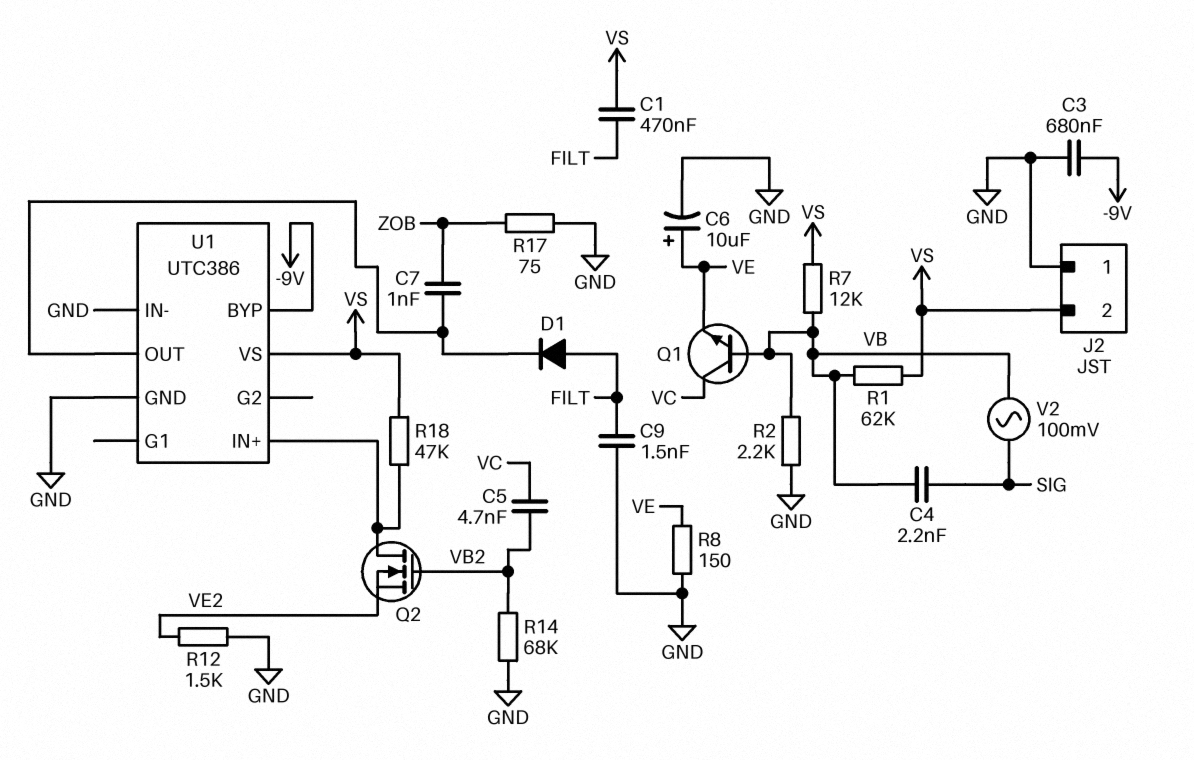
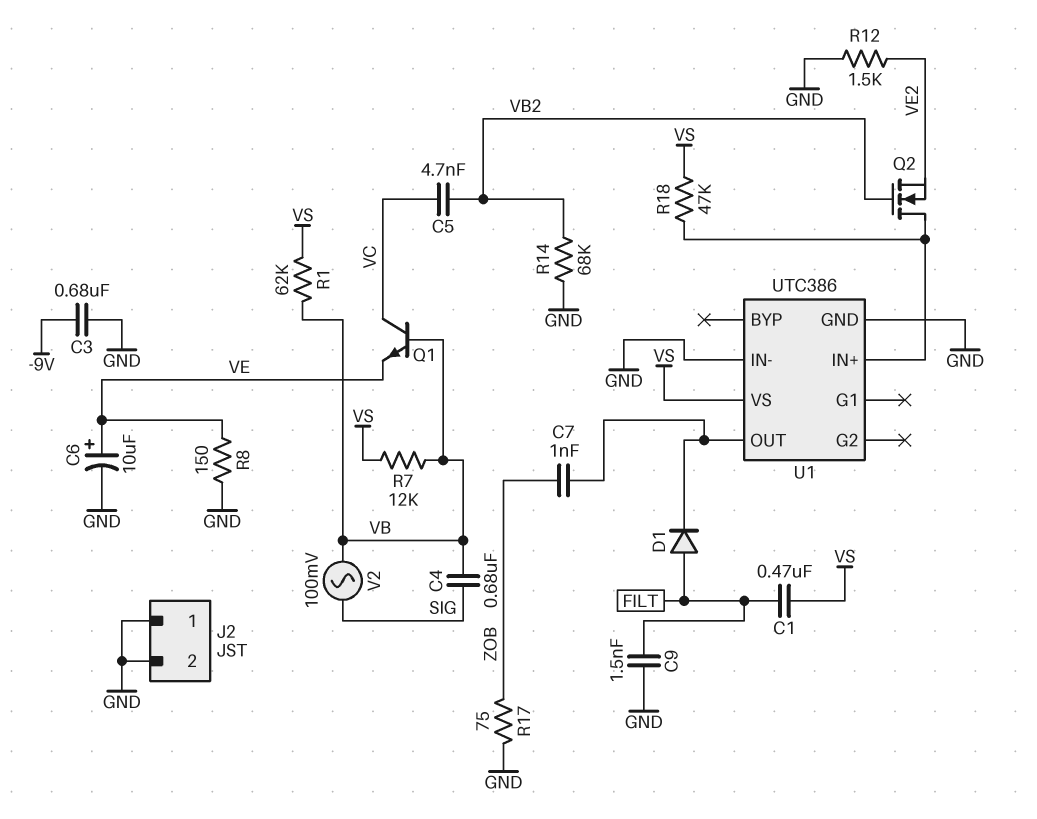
C4: 2.2nF (SIG, VB) -> 680nF (SIG, VB)
J2 pin 2: VS -> GND
R2: 2.2k (GND, VB) -> none
U1 pin BYP: -9V -> none

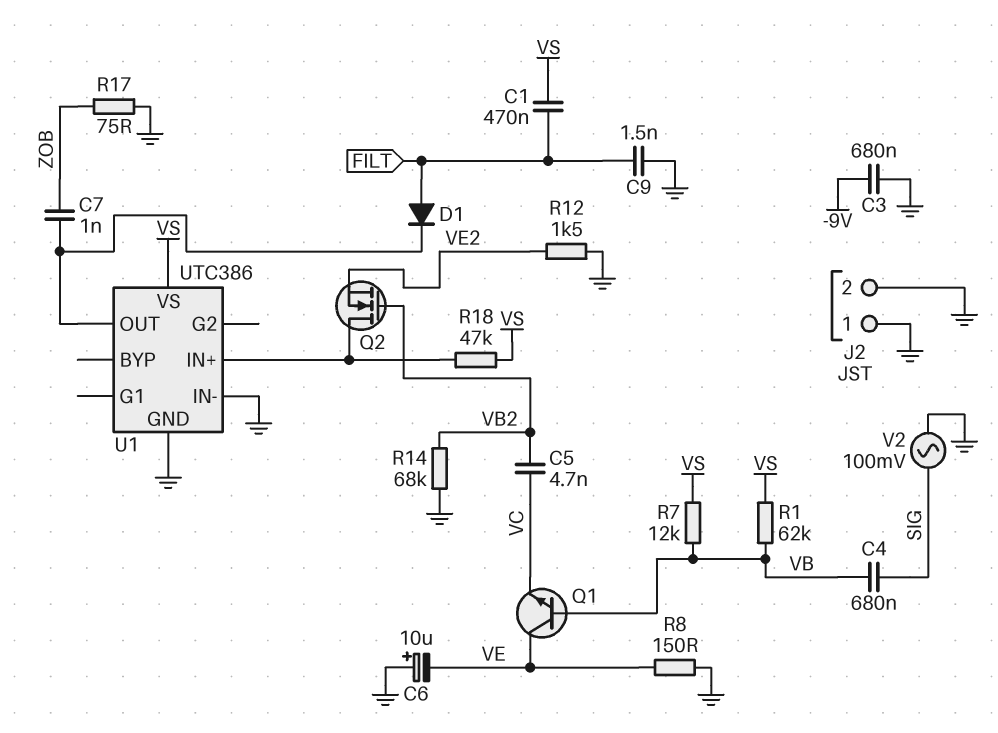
C6: 10uF (plus VE, minus GND) -> 10uF (plus GND, minus VE)
Q1: NPN (B VB, C VC, E VE) -> NPN (B VB, C VE, E VC)
V2: AC 100mV (SIG, VB) -> AC 100mV (GND, SIG)

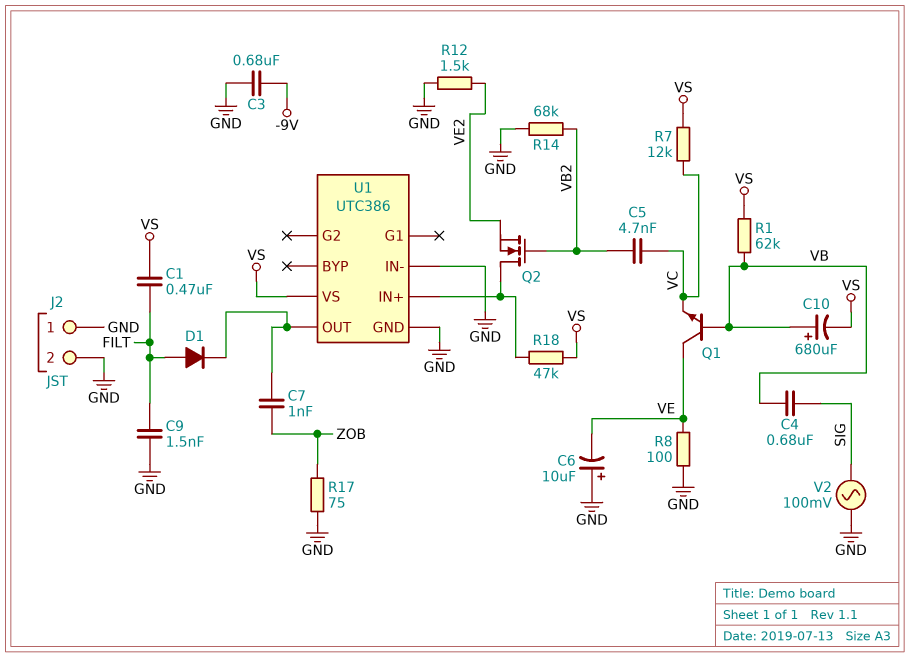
C10: none -> 680uF (plus VB, minus VS)
R7: 12k (VB, VS) -> 12k (VC, VS)
R8: 150 (GND, VE) -> 100 (GND, VE)

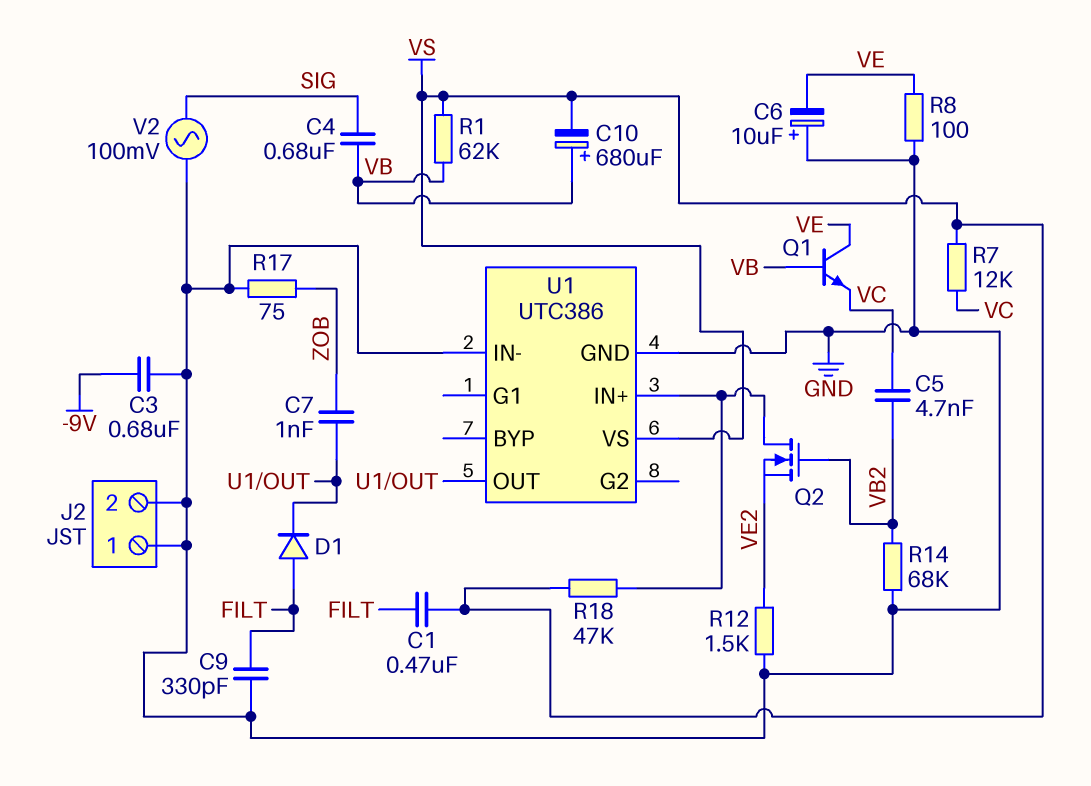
C9: 1.5nF (FILT, GND) -> 330pF (FILT, GND)

